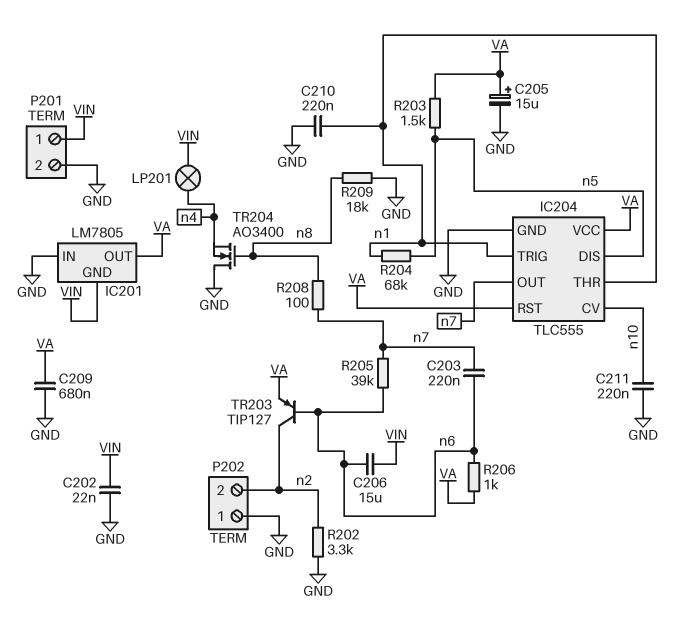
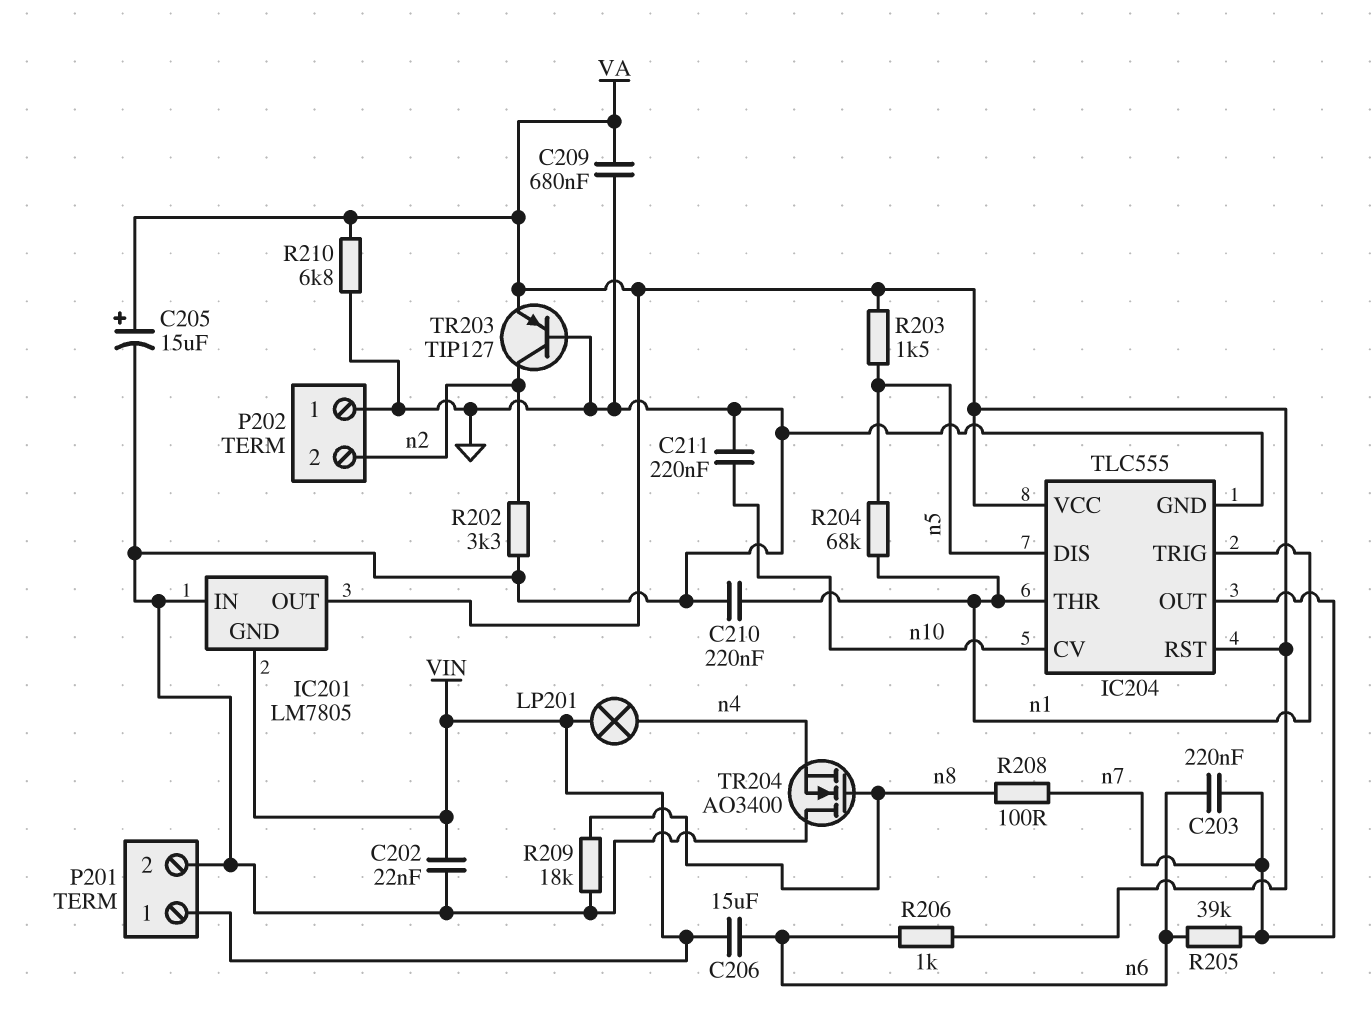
R210: none -> 6.8k (GND, VA)
TR203: PNP TIP127 (B n6, C n2, E VA) -> PNP TIP127 (B GND, C n2, E VA)

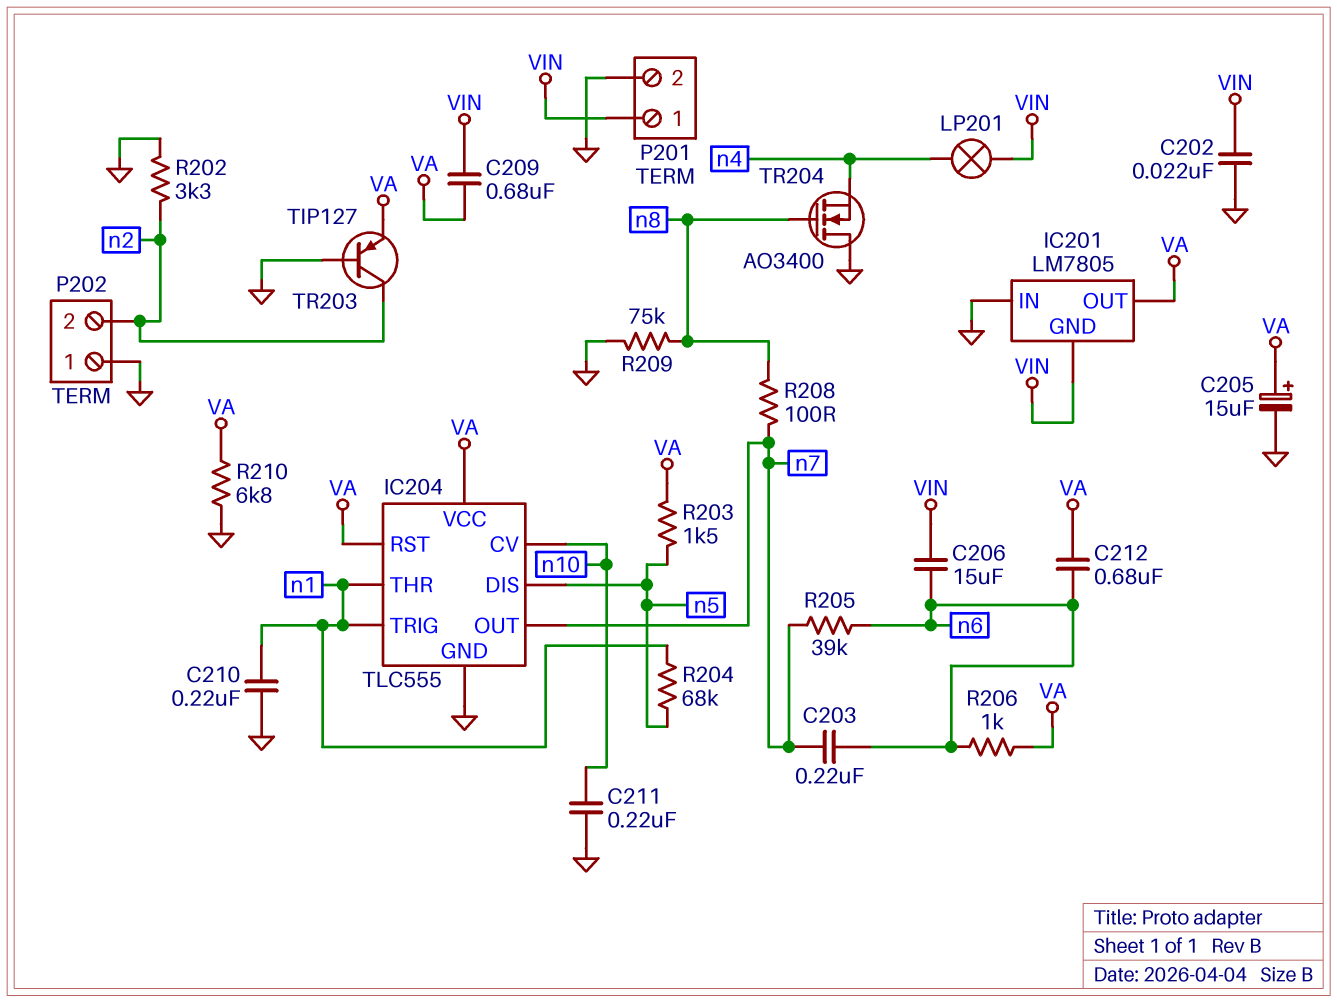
C209: 680nF (GND, VA) -> 680nF (VA, VIN)
C212: none -> 680nF (VA, n6)
R209: 18k (GND, n8) -> 75k (GND, n8)

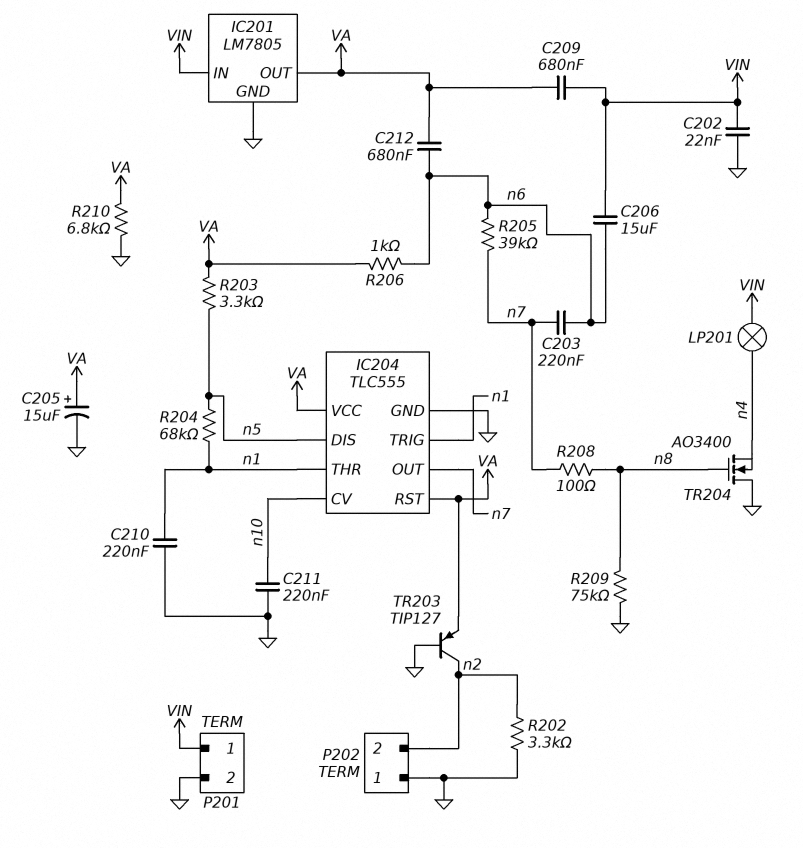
IC201 pin GND: VIN -> GND
IC201 pin IN: GND -> VIN
R203: 1.5k (VA, n5) -> 3.3k (VA, n5)

